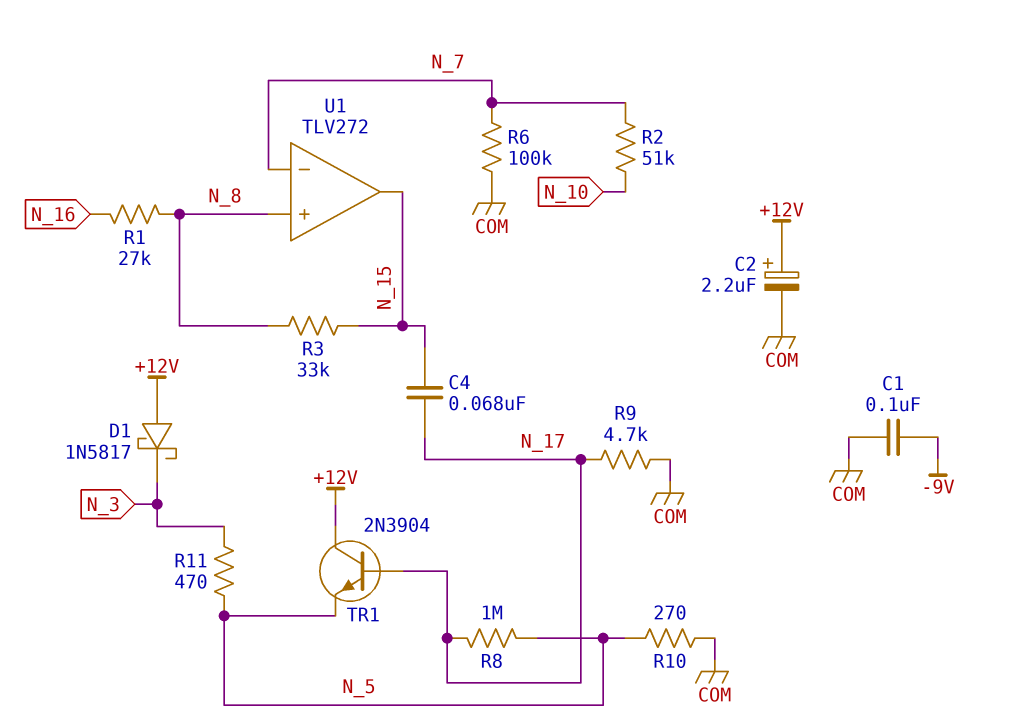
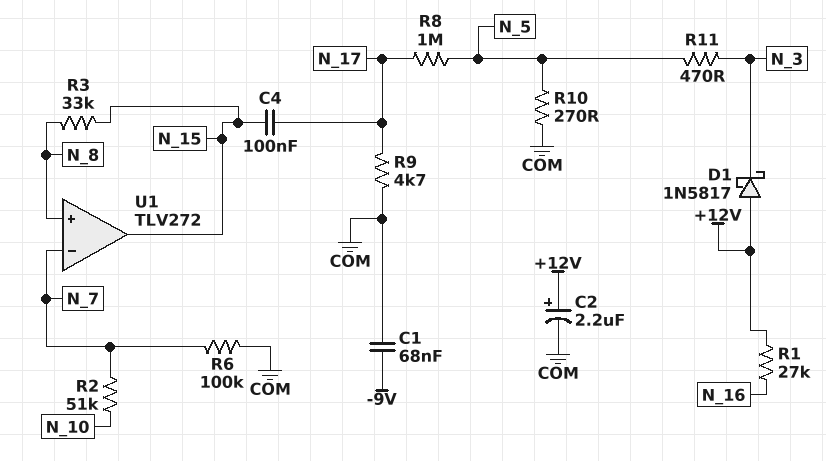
C1: 100nF (-9V, COM) -> 68nF (-9V, COM)
C4: 68nF (N_15, N_17) -> 100nF (N_15, N_17)
R1: 27k (N_8, N_16) -> 27k (+12V, N_16)
TR1: NPN 2N3904 (B N_17, C +12V, E N_5) -> none

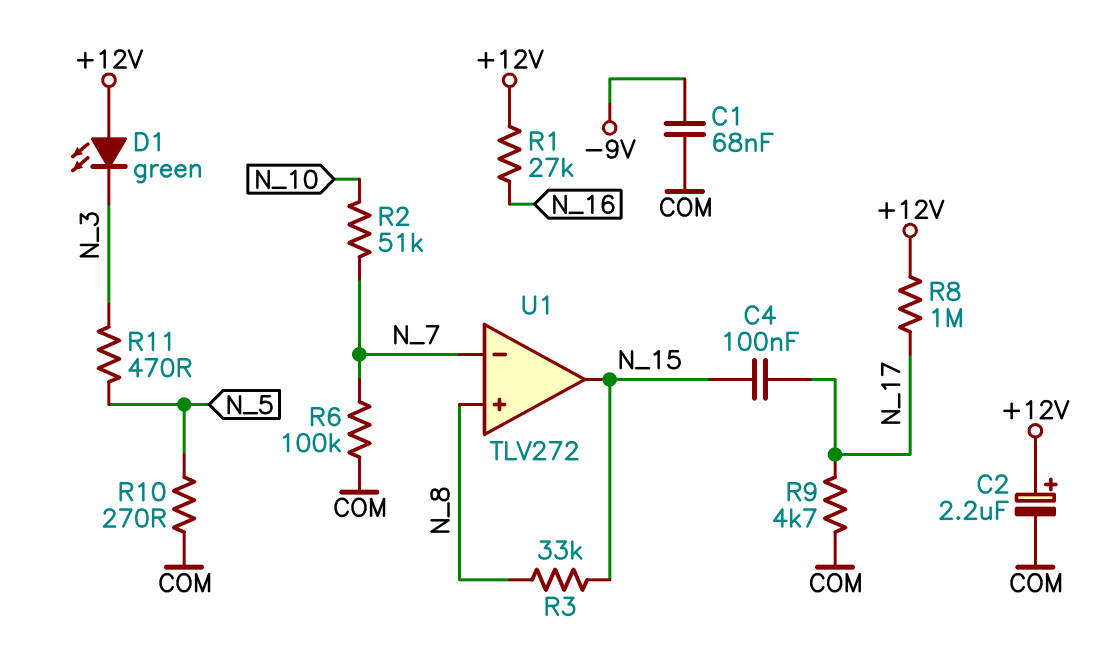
D1: schottky 1N5817 (A +12V, K N_3) -> LED green (A +12V, K N_3)
R8: 1M (N_5, N_17) -> 1M (+12V, N_17)

